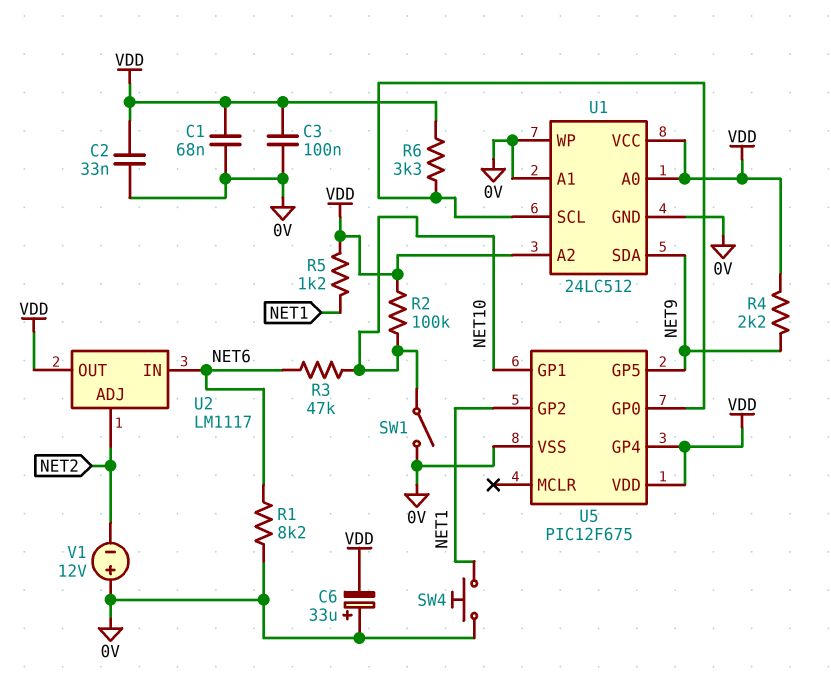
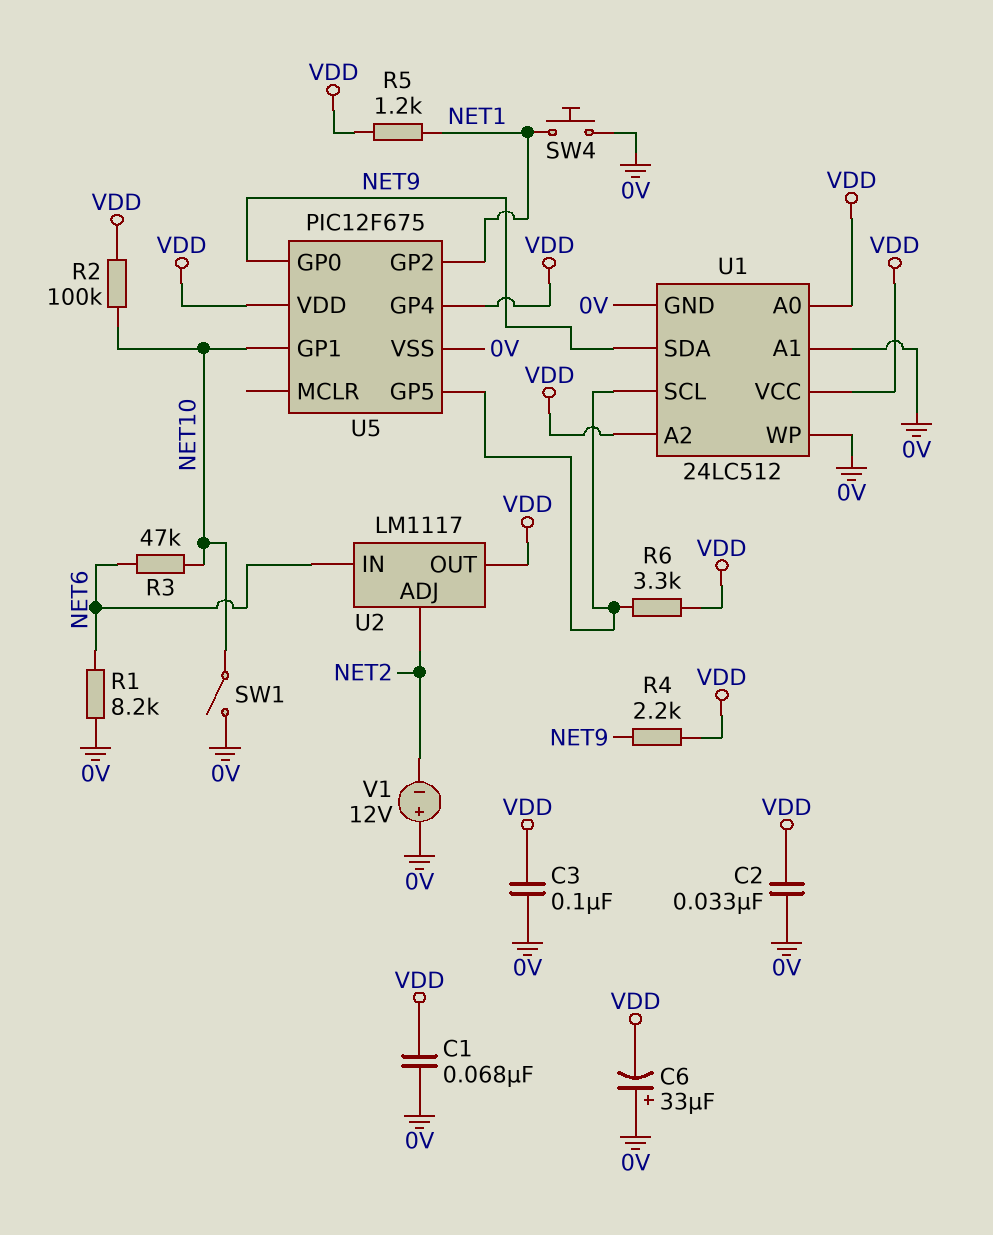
U5 pin GP0: U1/SCL -> NET9
U5 pin GP5: NET9 -> U1/SCL

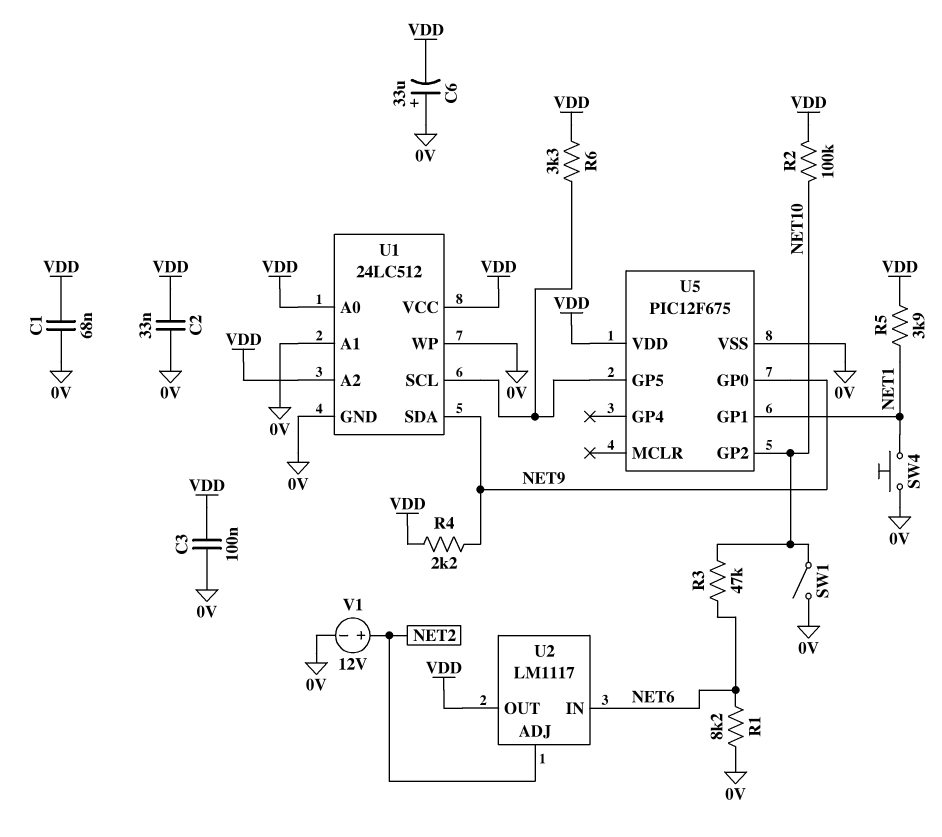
R5: 1.2k (NET1, VDD) -> 3.9k (NET1, VDD)
U5 pin GP1: NET10 -> NET1
U5 pin GP2: NET1 -> NET10
U5 pin GP4: VDD -> none
V1: 12V (plus 0V, minus NET2) -> 12V (plus NET2, minus 0V)

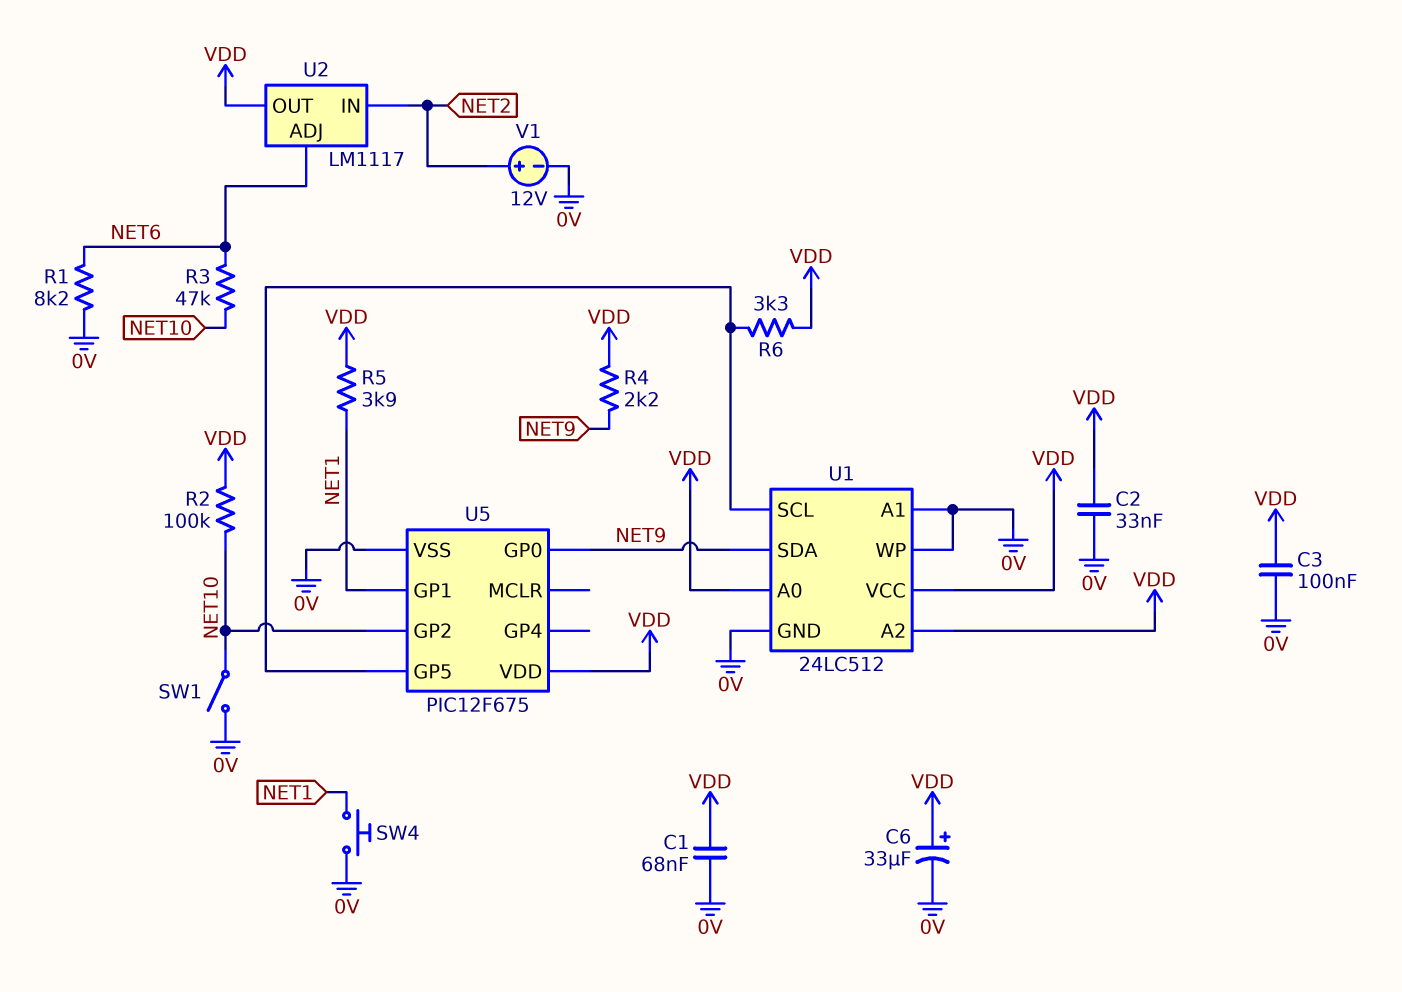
C6: 33uF (plus 0V, minus VDD) -> 33uF (plus VDD, minus 0V)
U2 pin ADJ: NET2 -> NET6
U2 pin IN: NET6 -> NET2

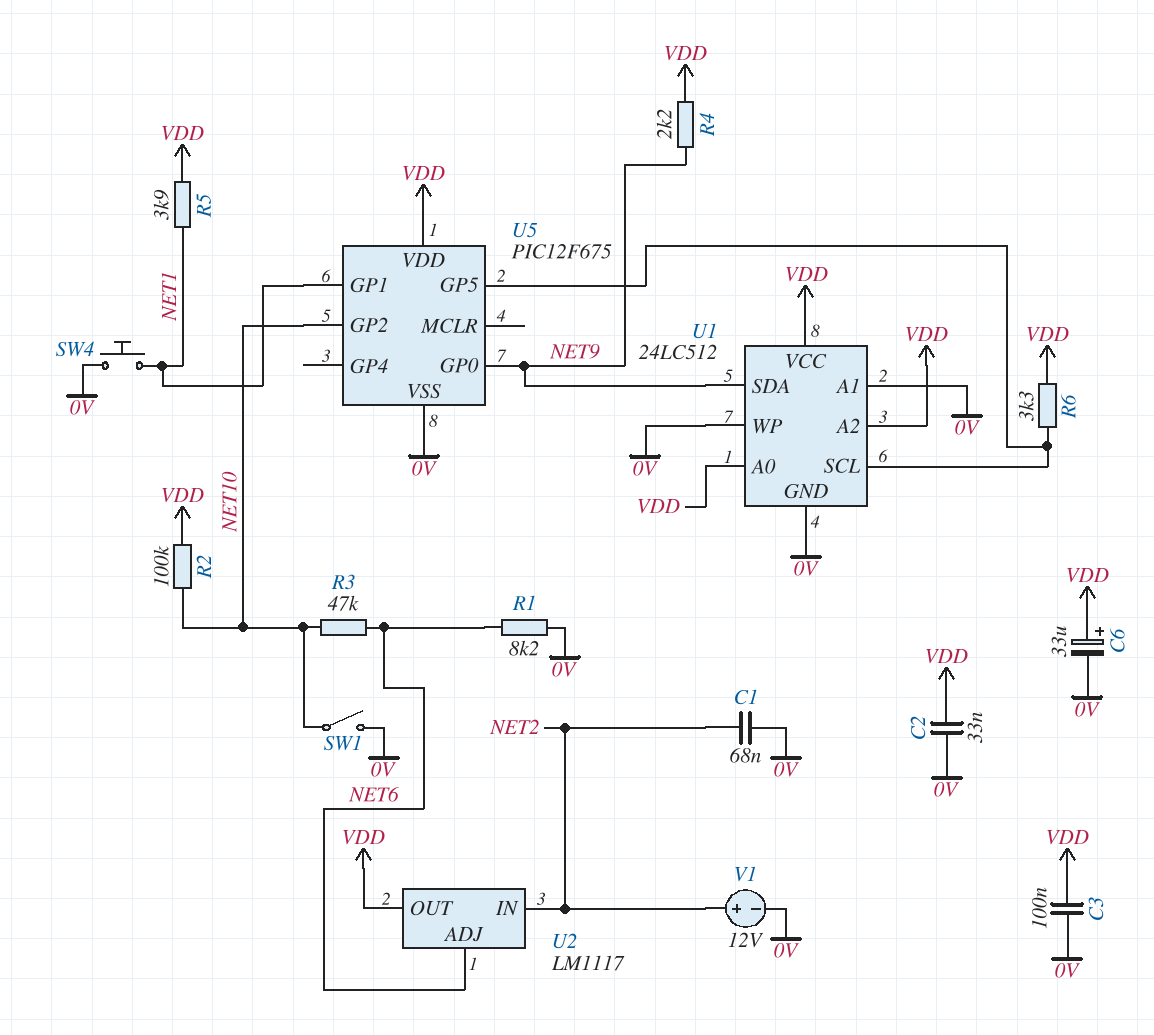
C1: 68nF (0V, VDD) -> 68nF (0V, NET2)

